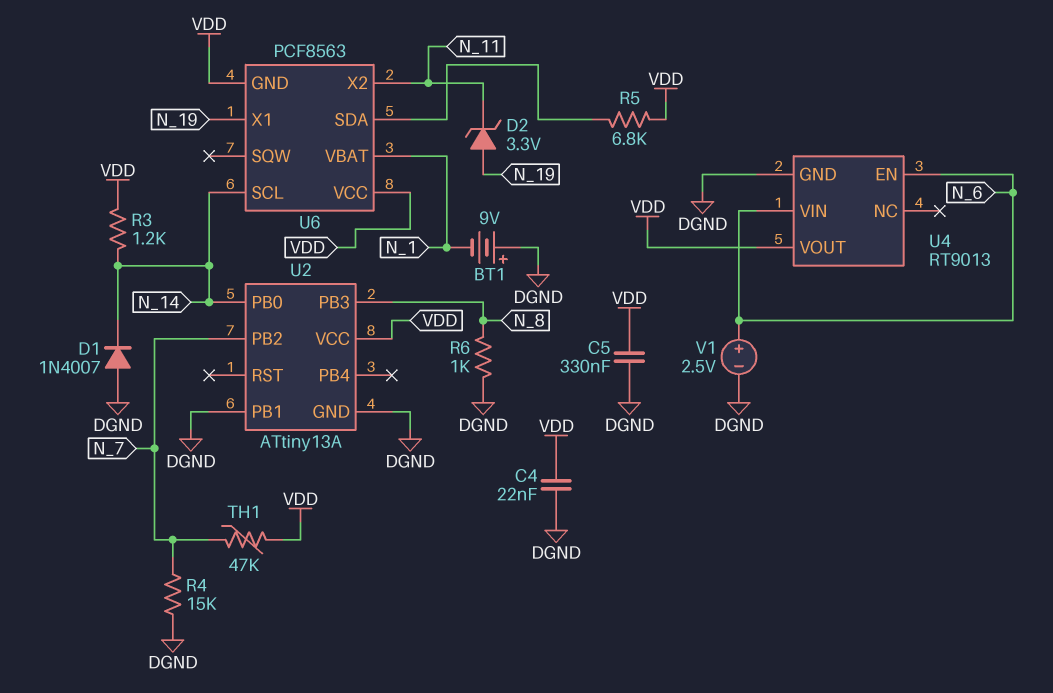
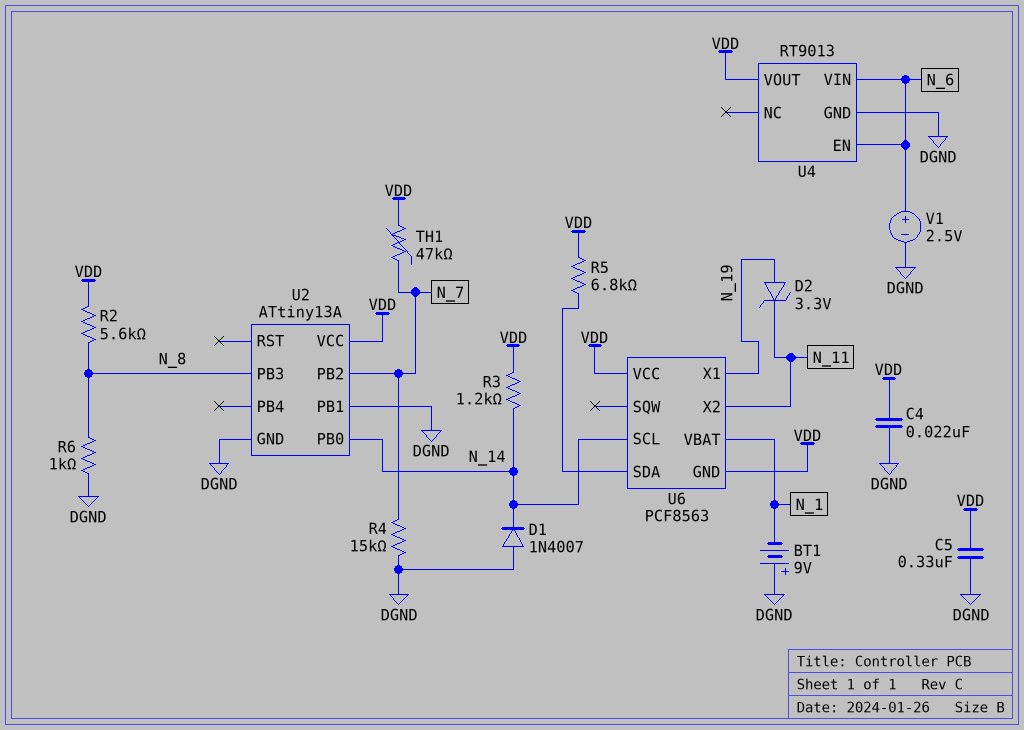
R2: none -> 5.6k (N_8, VDD)

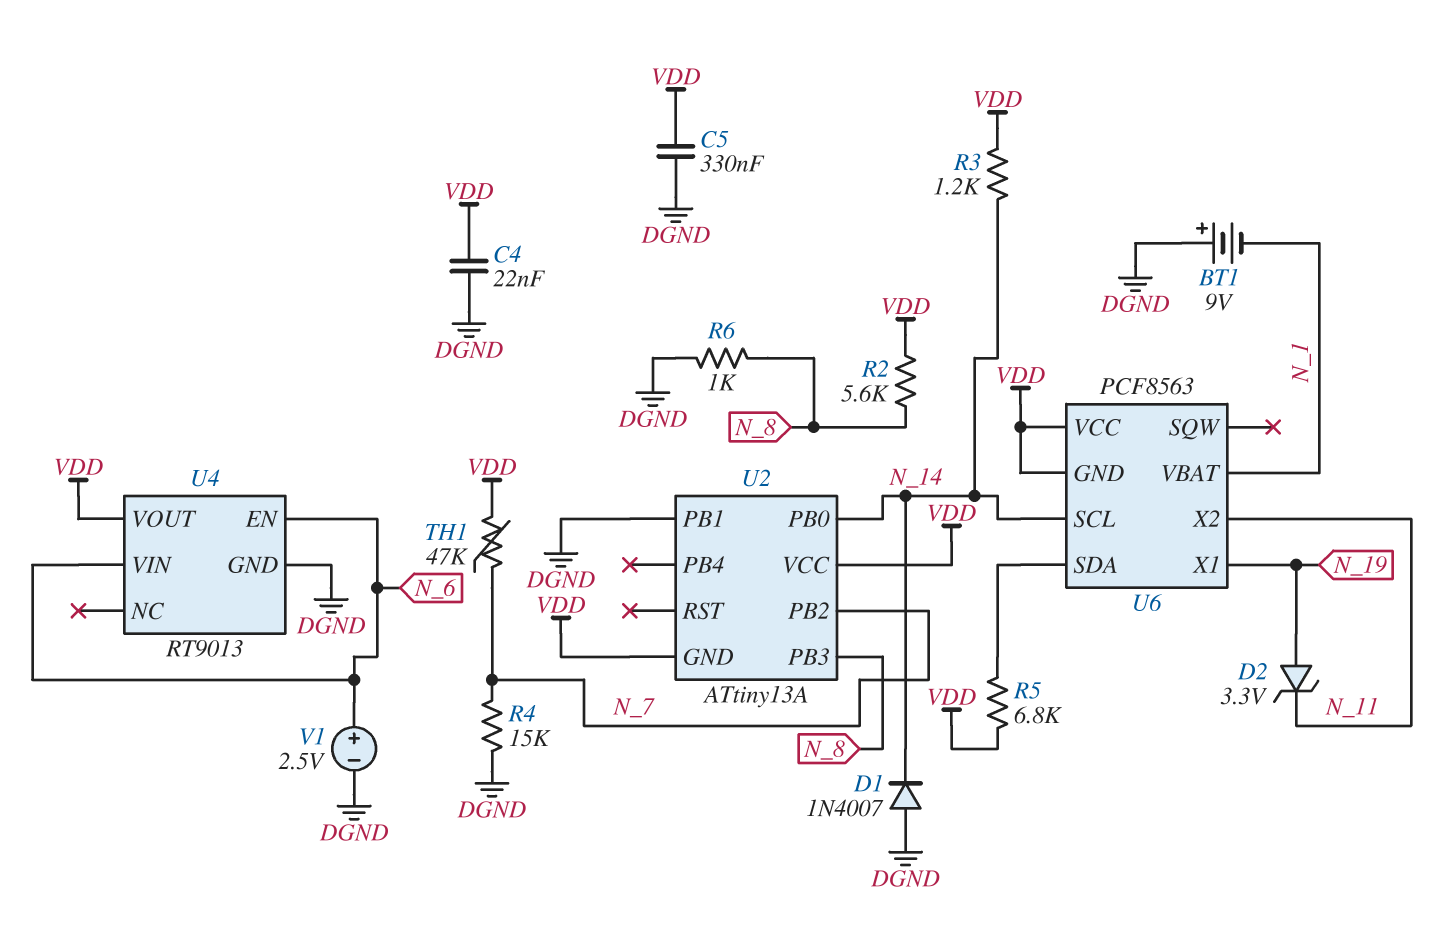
U2 pin GND: DGND -> VDD

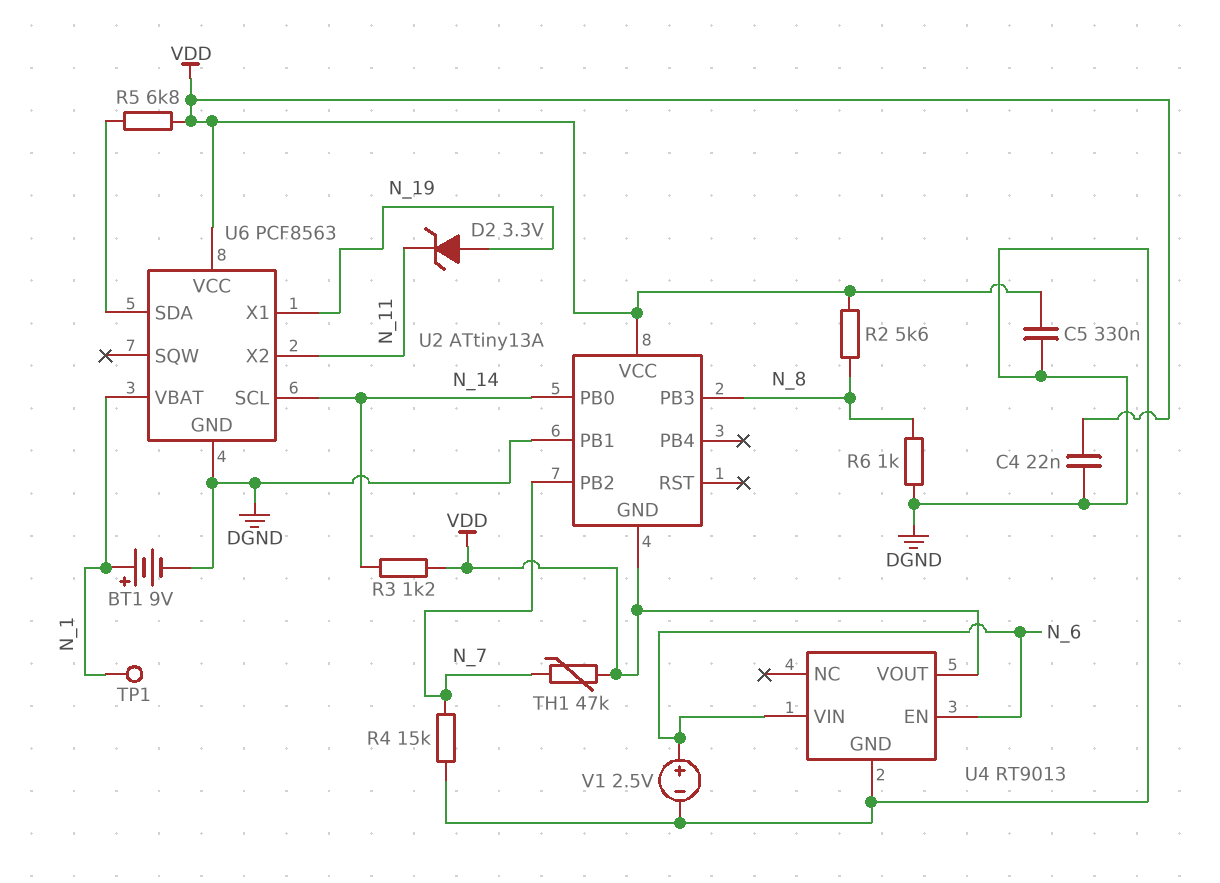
BT1: 9V (plus DGND, minus N_1) -> 9V (plus N_1, minus DGND)
D1: diode 1N4007 (A DGND, K N_14) -> none
TP1: none -> test point (N_1)
U6 pin GND: VDD -> DGND

